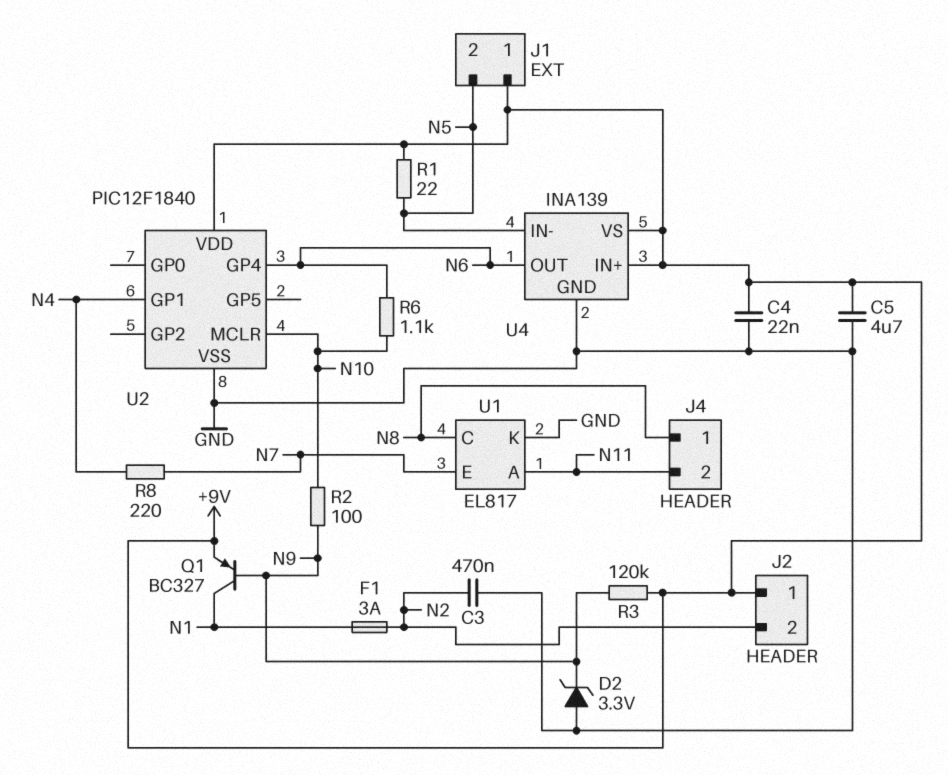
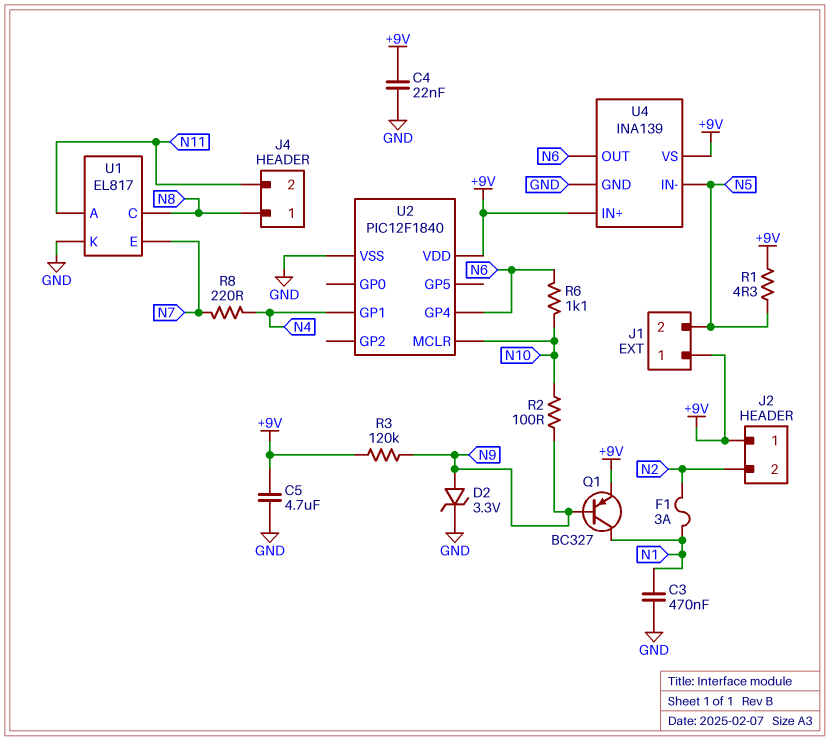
C3: 470nF (GND, N2) -> 470nF (GND, N1)
D2: zener 3.3V (A GND, K N9) -> zener 3.3V (A N9, K GND)
R1: 22 (+9V, N5) -> 4.3 (+9V, N5)

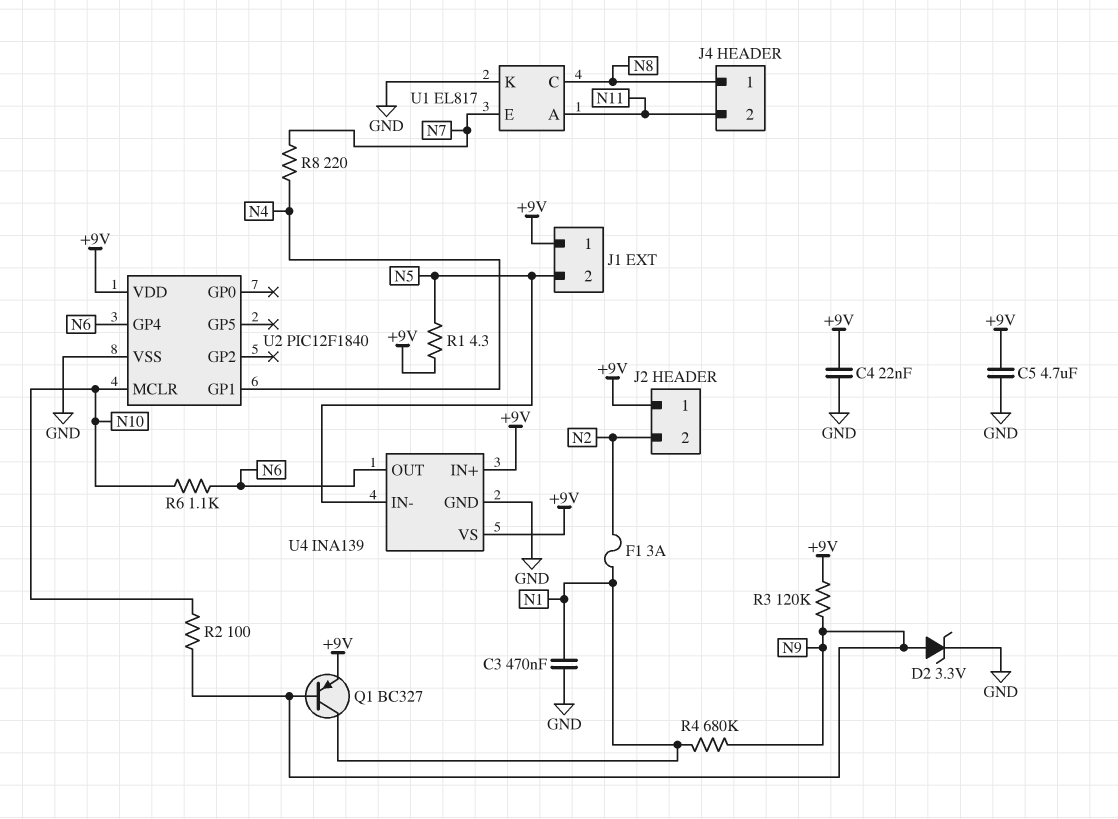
R4: none -> 680k (N1, N9)

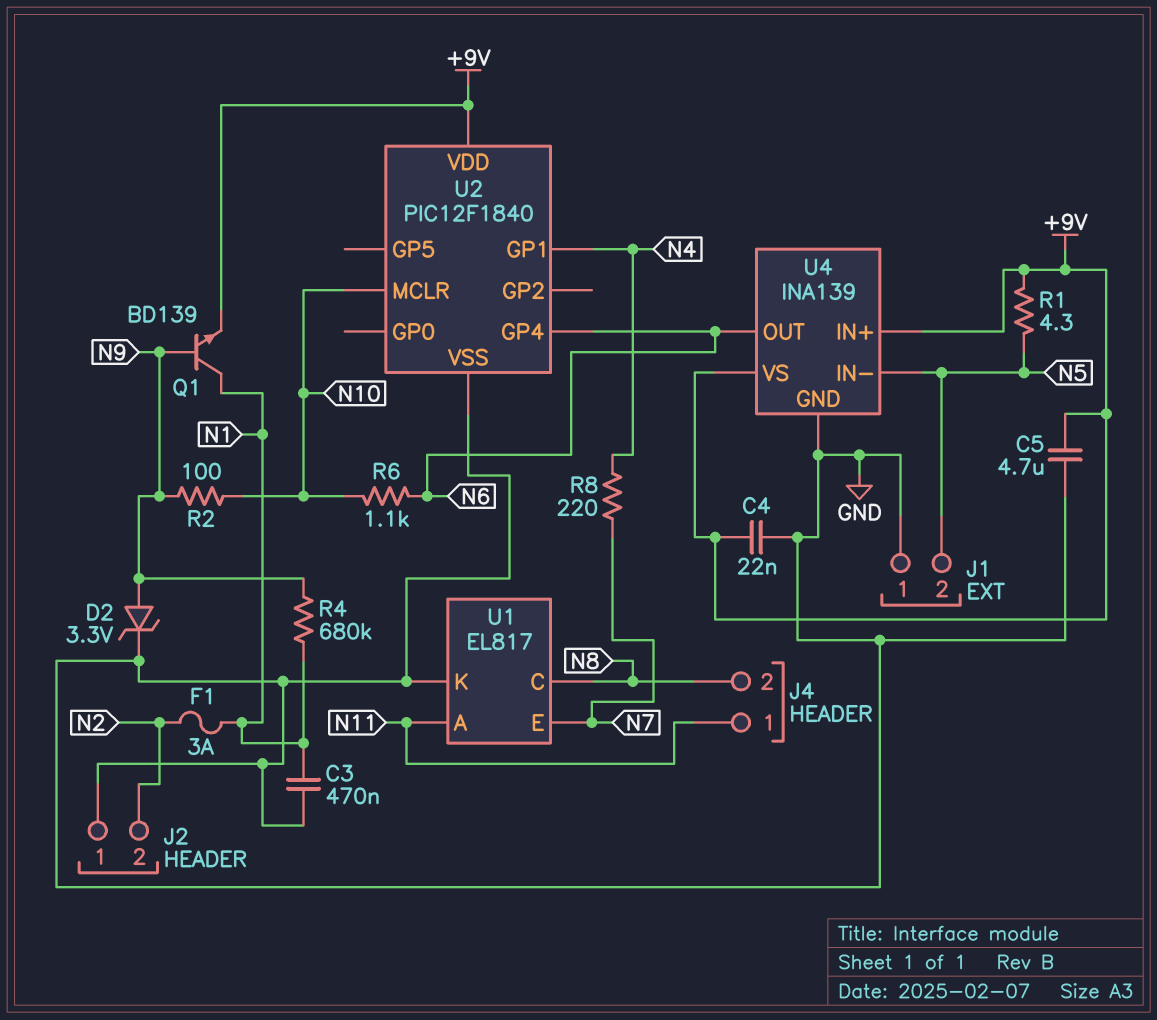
J1 pin 1: +9V -> GND
J2 pin 1: +9V -> GND
J4 pin 1: N8 -> N11
J4 pin 2: N11 -> N8
Q1: PNP BC327 (B N9, C N1, E +9V) -> NPN BD139 (B N9, C N1, E +9V)
R3: 120k (+9V, N9) -> none

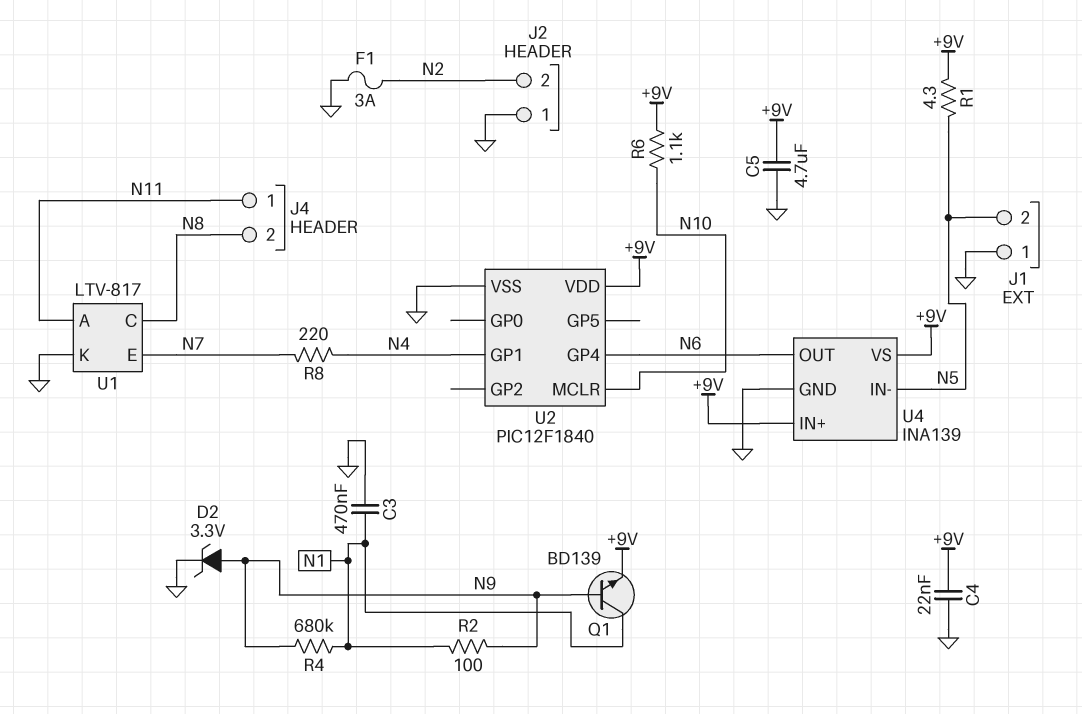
F1: 3A (N1, N2) -> 3A (GND, N2)
R2: 100 (N9, N10) -> 100 (N1, N9)
R6: 1.1k (N6, N10) -> 1.1k (+9V, N10)
U1: EL817 -> LTV-817

